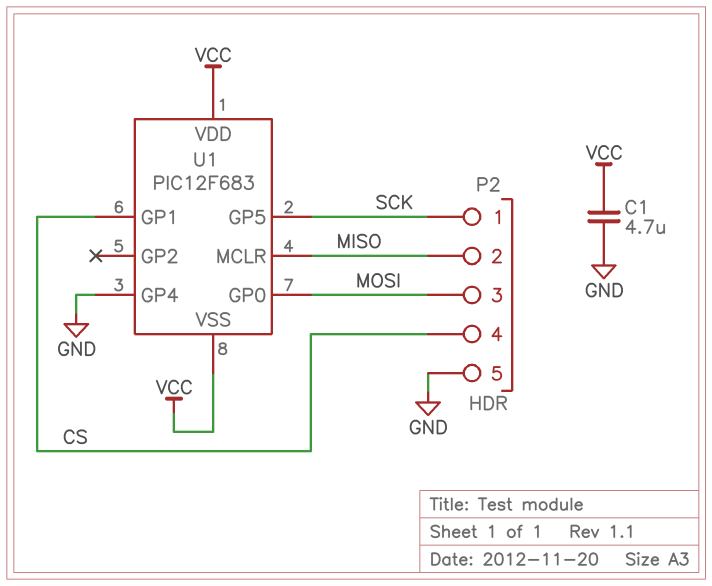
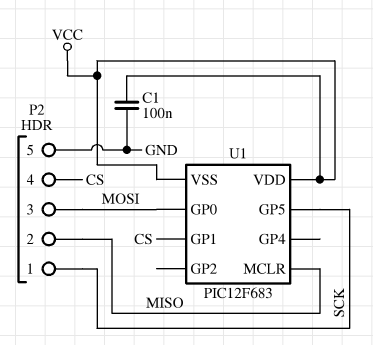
C1: 4.7uF (GND, VCC) -> 100nF (GND, VCC)
U1 pin GP4: GND -> none

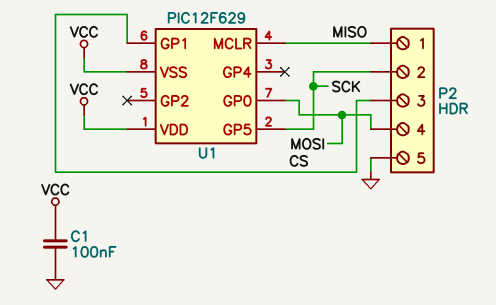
P2 pin 1: SCK -> MISO
P2 pin 2: MISO -> SCK
P2 pin 3: MOSI -> CS
P2 pin 4: CS -> MOSI
U1: PIC12F683 -> PIC12F629

